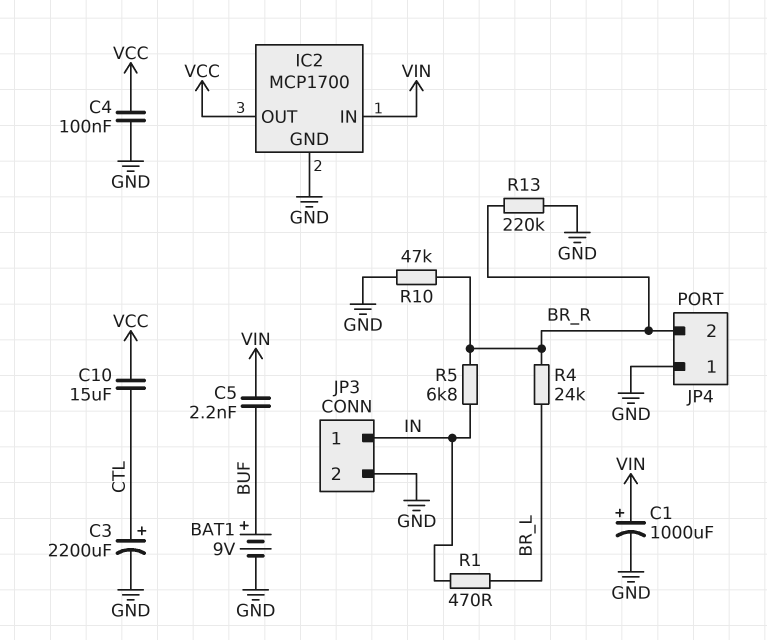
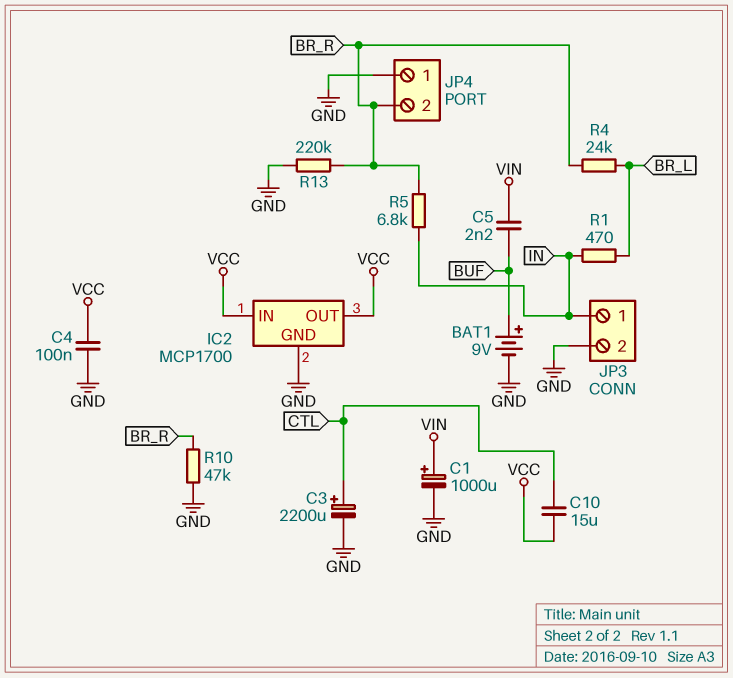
IC2 pin IN: VIN -> VCC

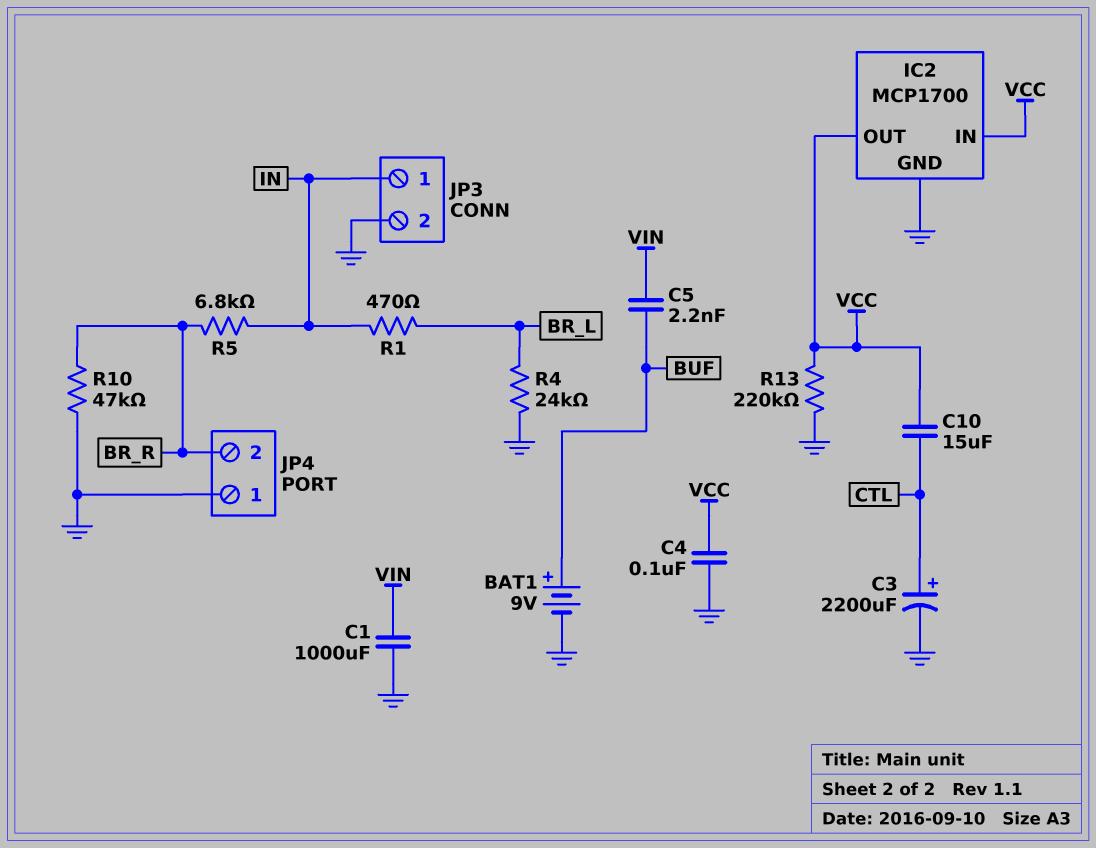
C1: 1000uF (plus VIN, minus GND) -> 1000uF (GND, VIN)
R4: 24k (BR_L, BR_R) -> 24k (BR_L, GND)
R13: 220k (BR_R, GND) -> 220k (GND, VCC)

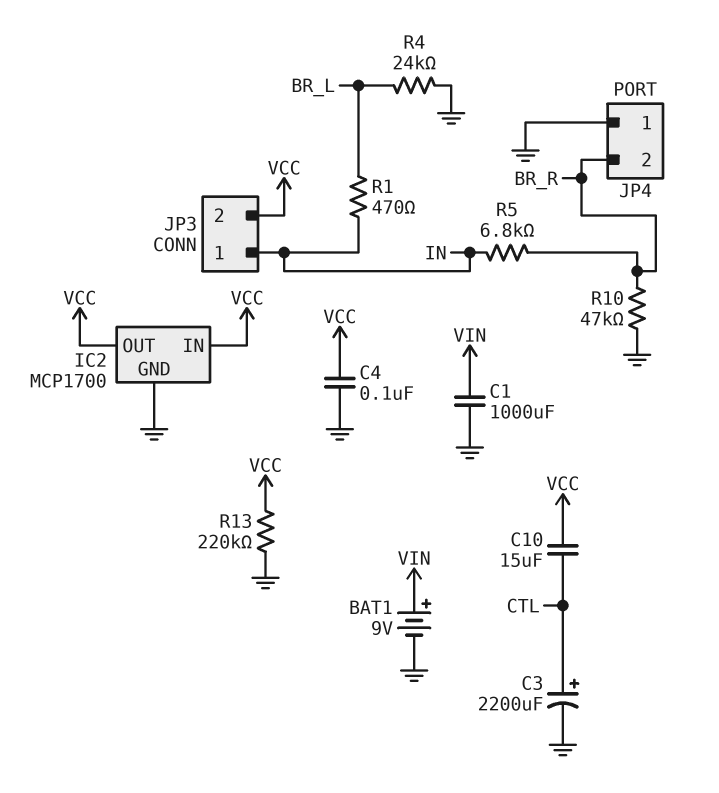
BAT1: 9V (plus BUF, minus GND) -> 9V (plus VIN, minus GND)
C5: 2.2nF (BUF, VIN) -> none
JP3 pin 2: GND -> VCC

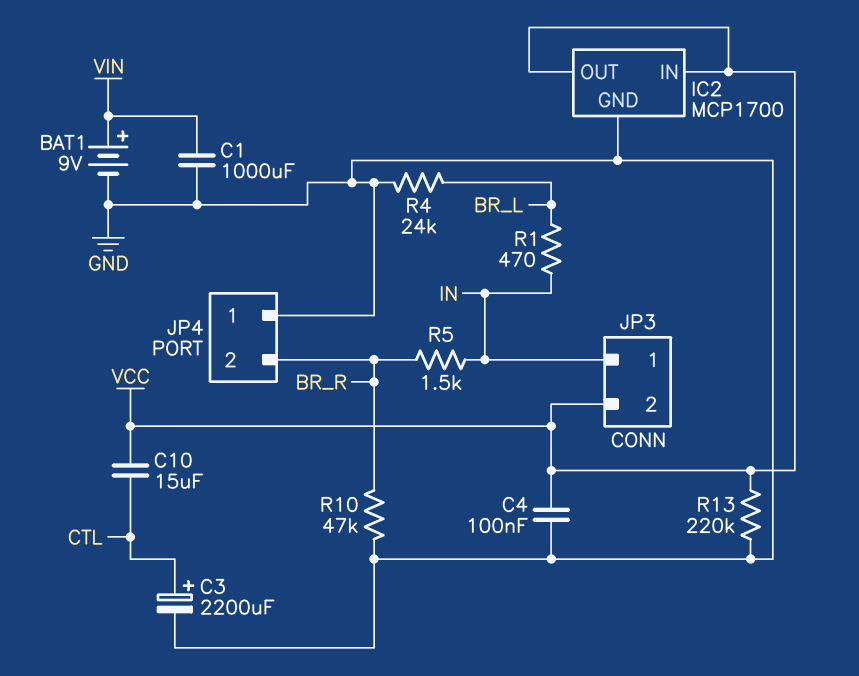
R5: 6.8k (BR_R, IN) -> 1.5k (BR_R, IN)

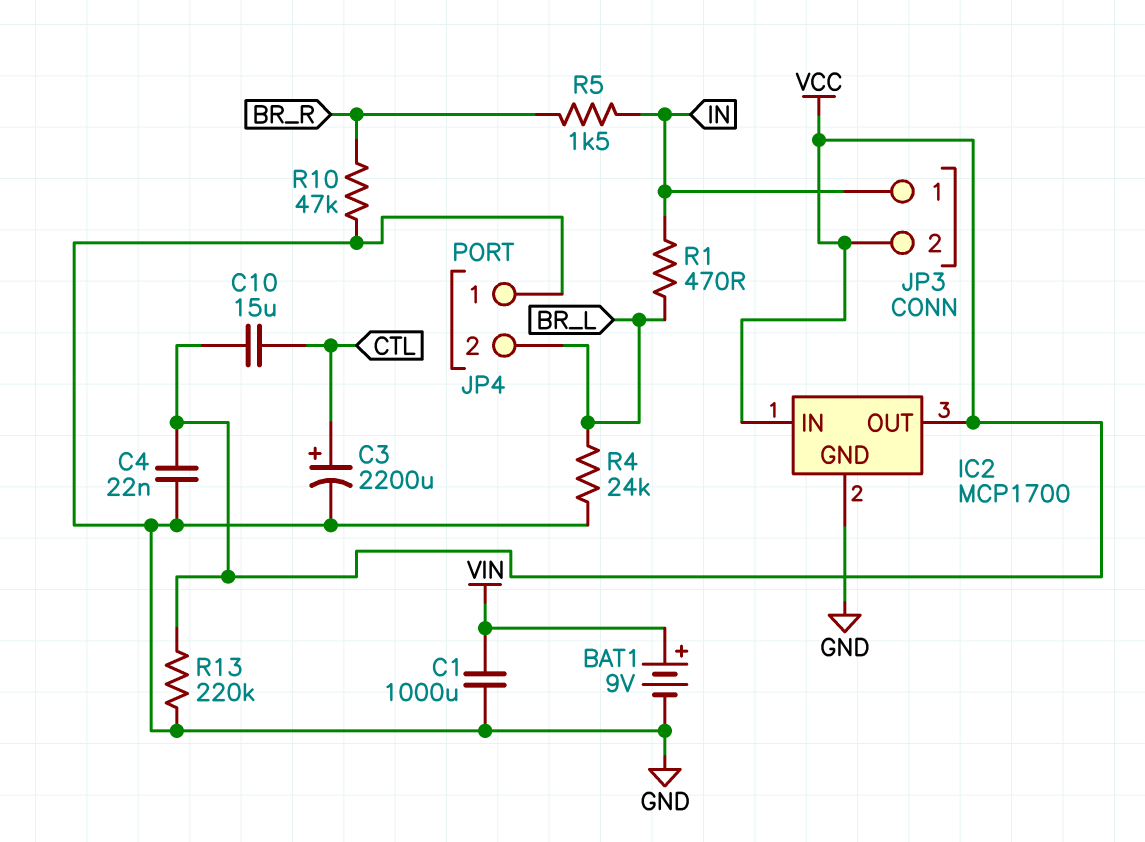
C4: 100nF (GND, VCC) -> 22nF (GND, VCC)
JP4 pin 2: BR_R -> BR_L

